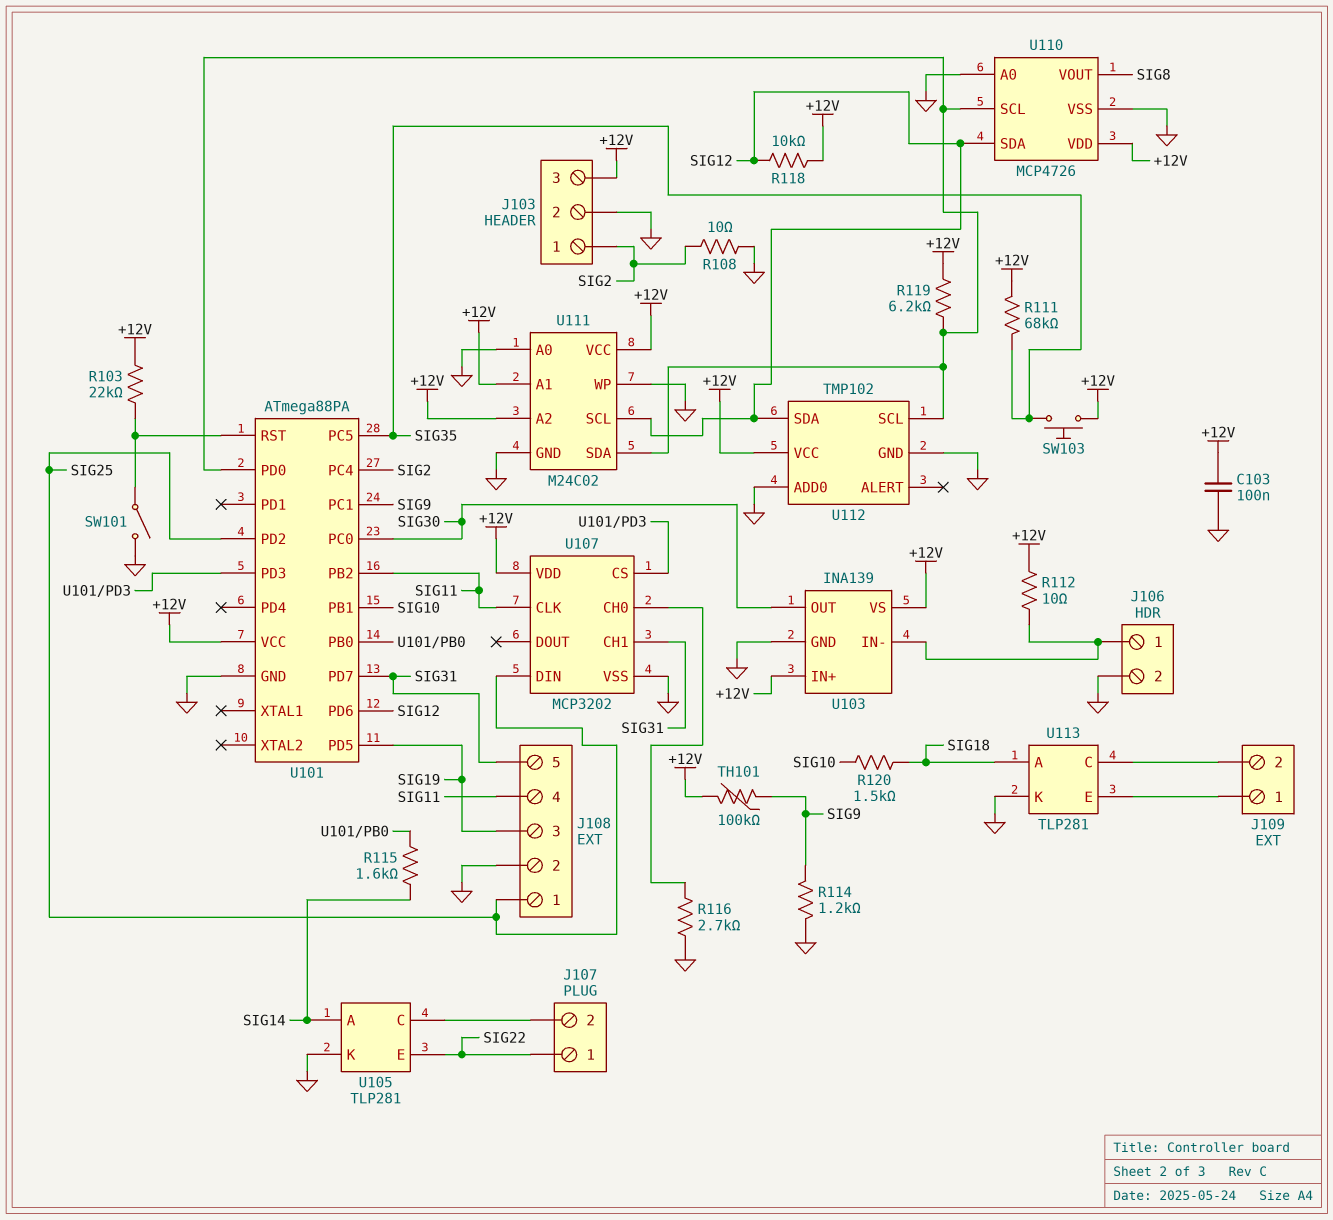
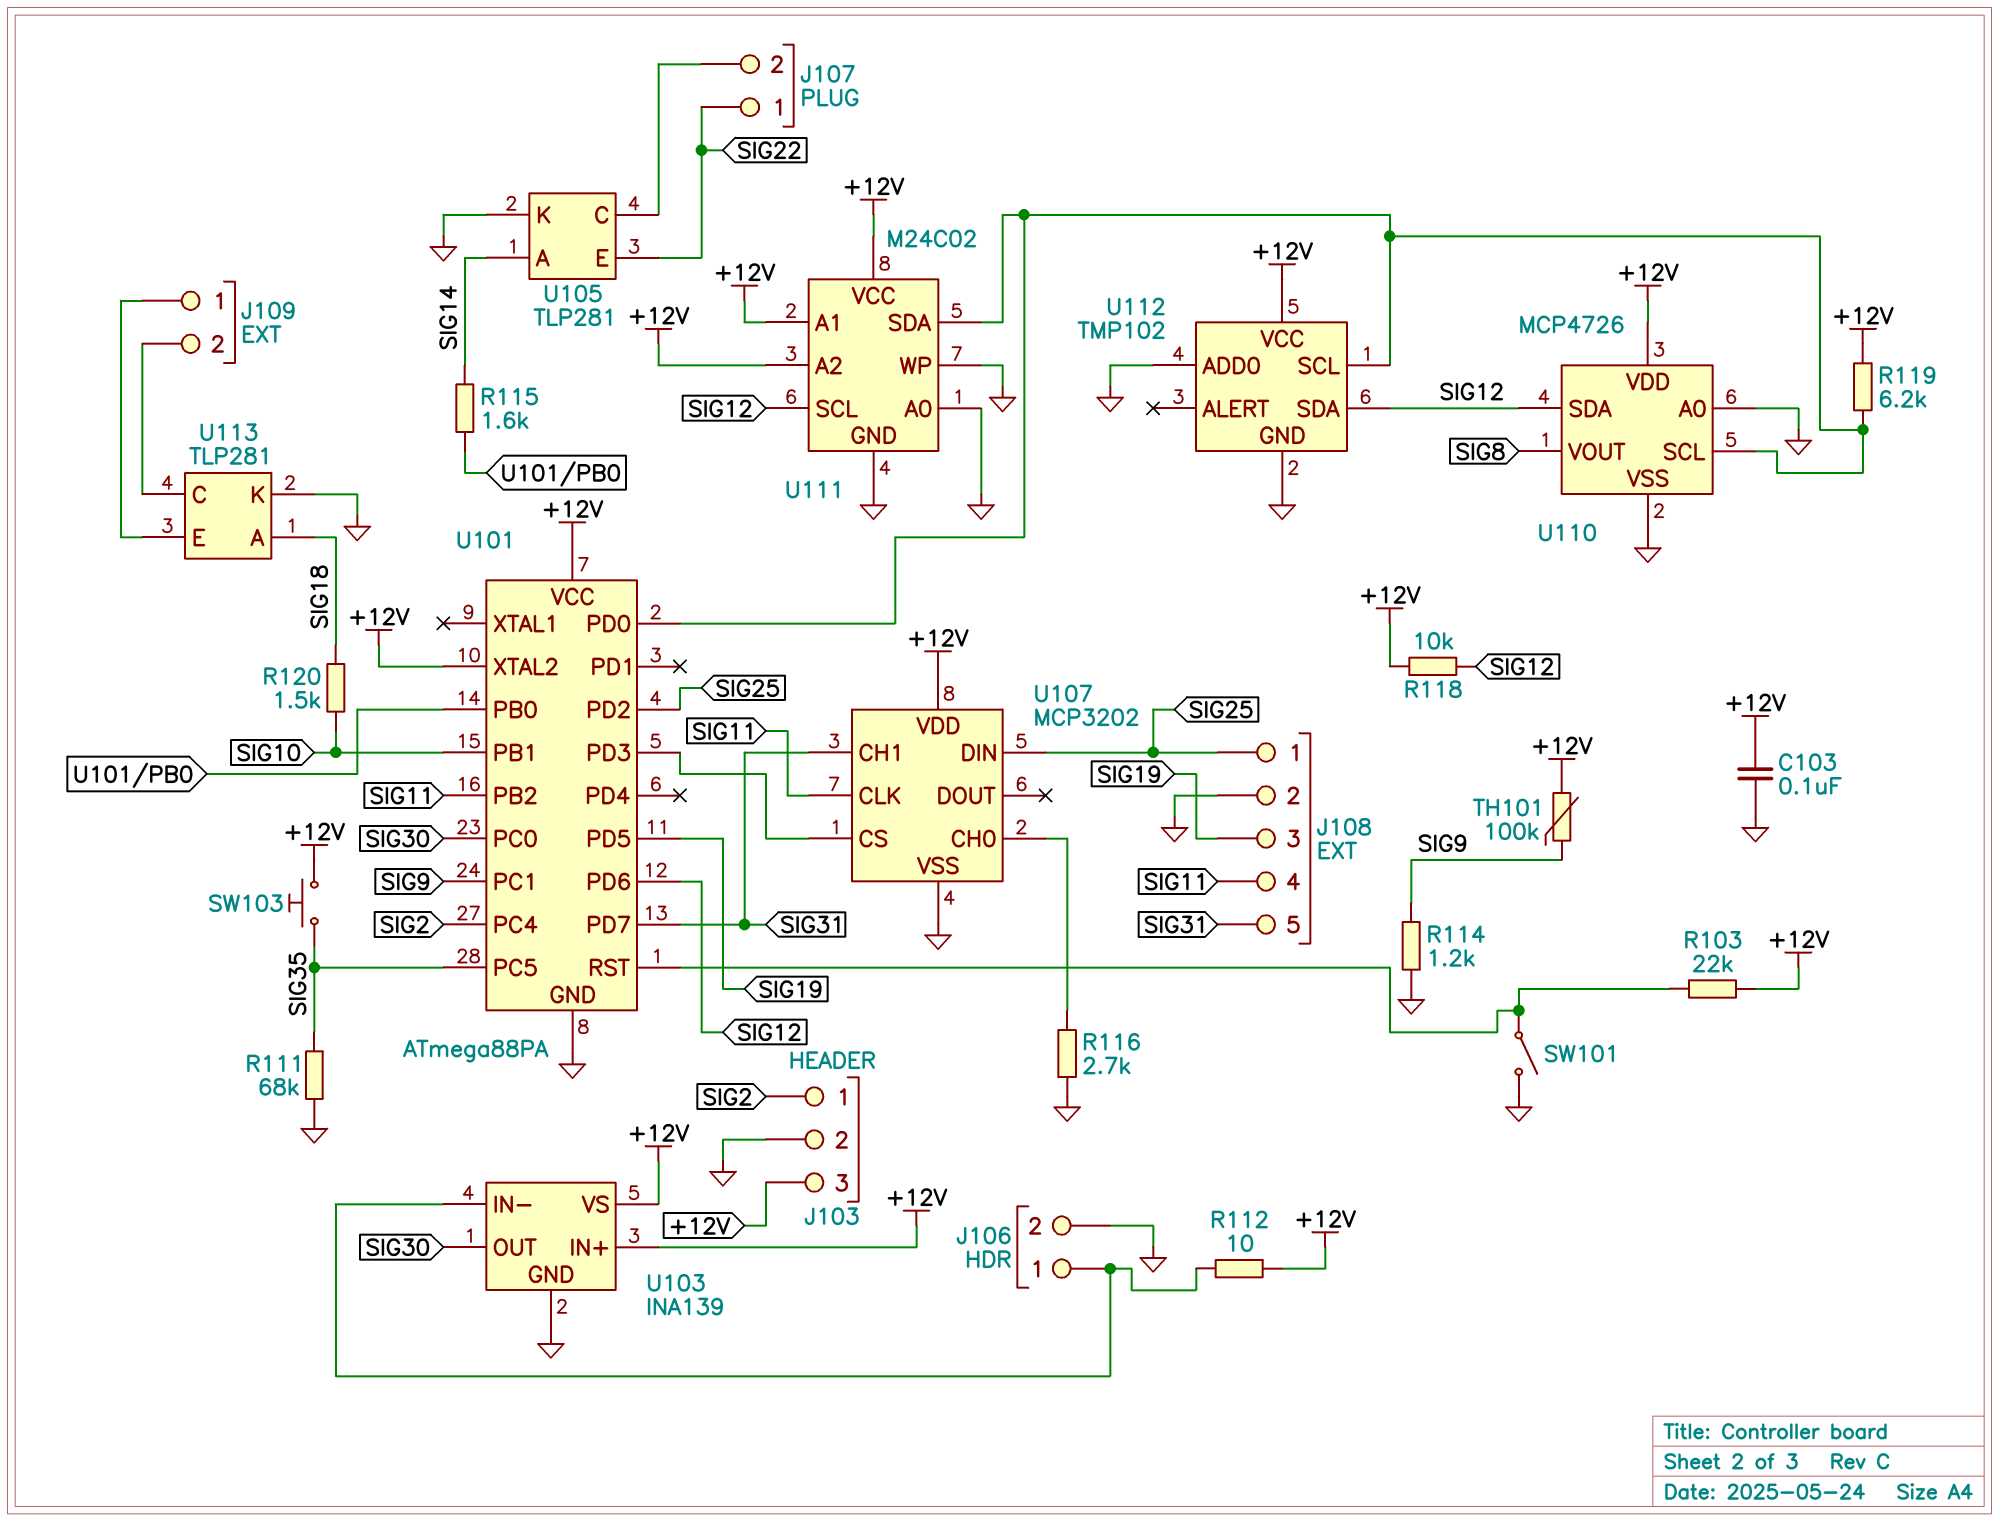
R108: 10 (GND, SIG2) -> none
R111: 68k (+12V, SIG35) -> 68k (GND, SIG35)
U101 pin XTAL2: none -> +12V

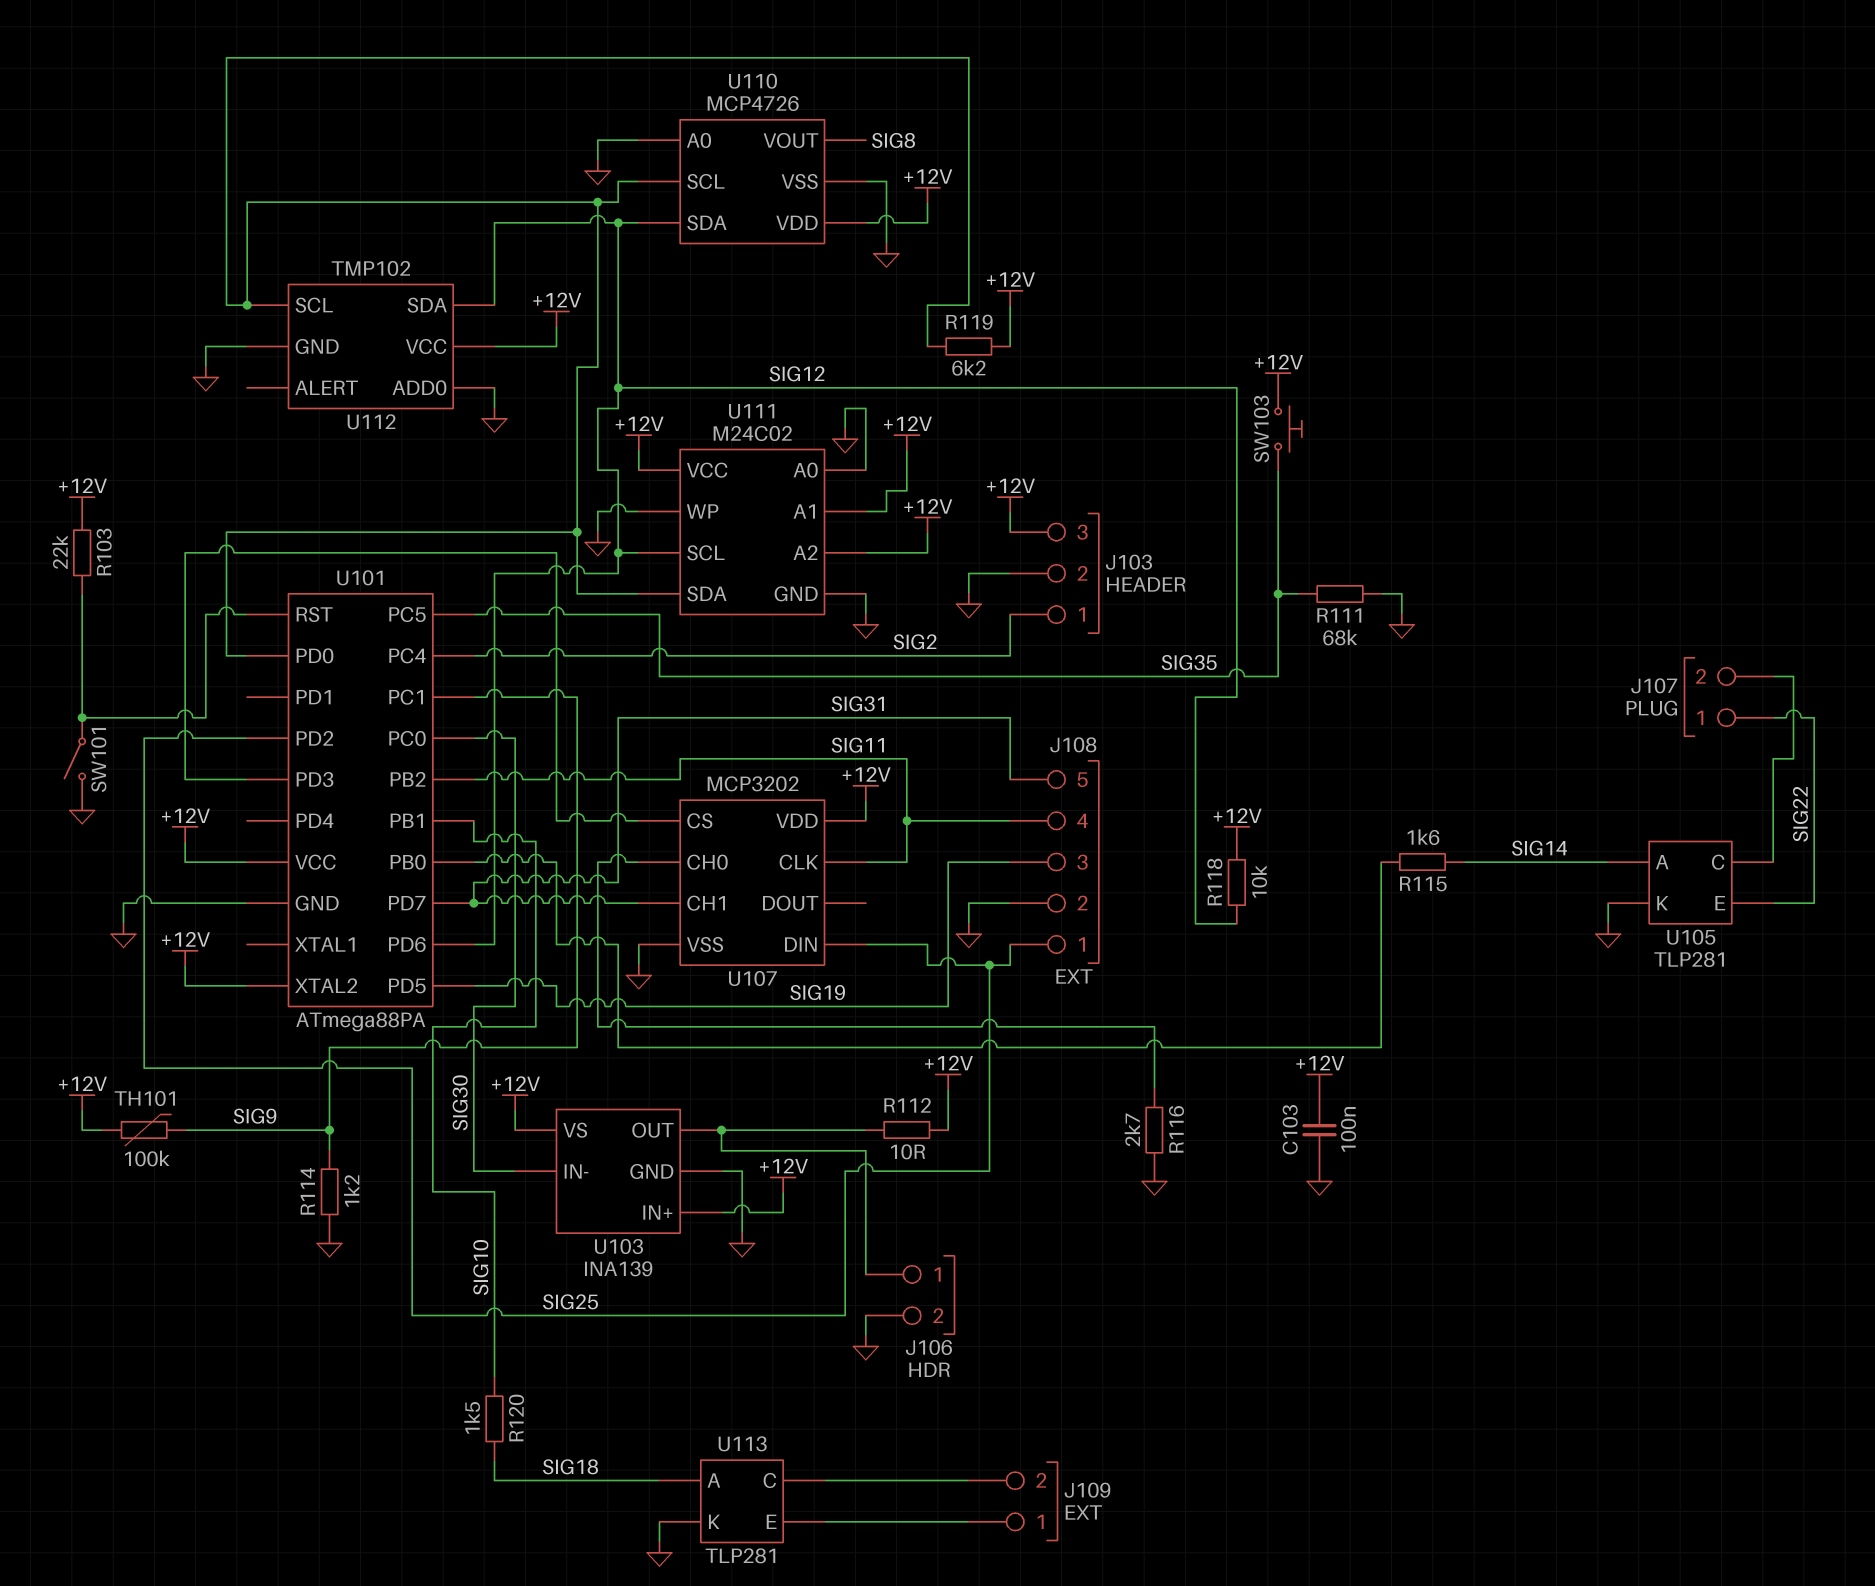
U103 pin IN-: J106/1 -> SIG30
U103 pin OUT: SIG30 -> J106/1

